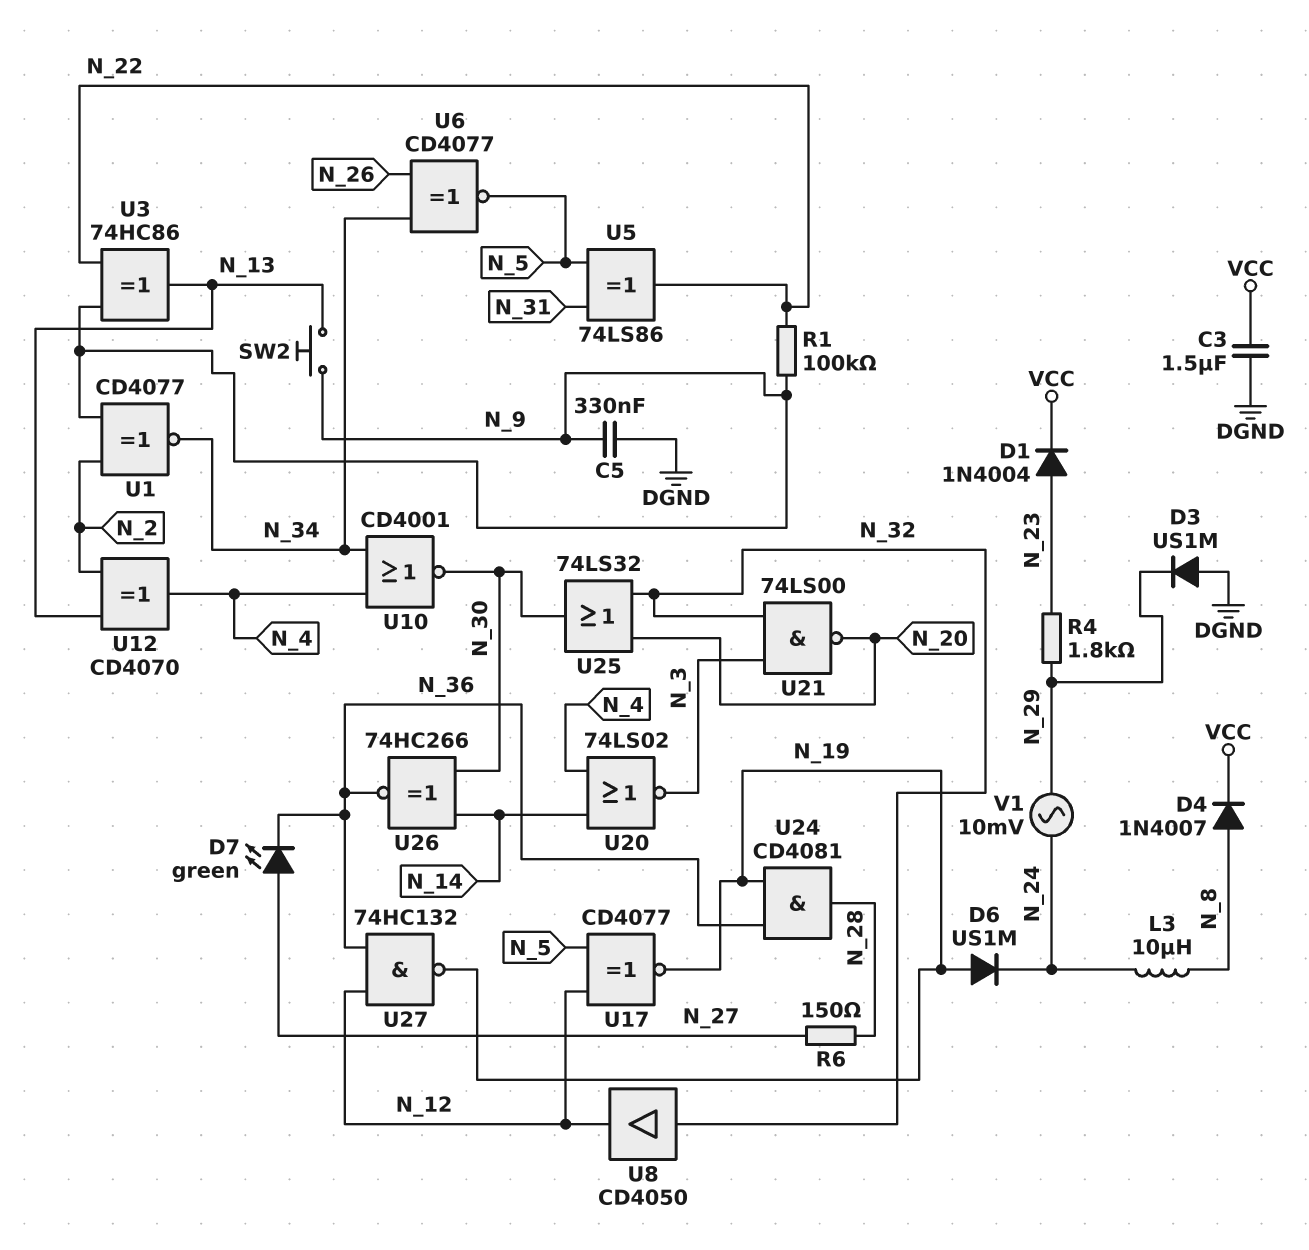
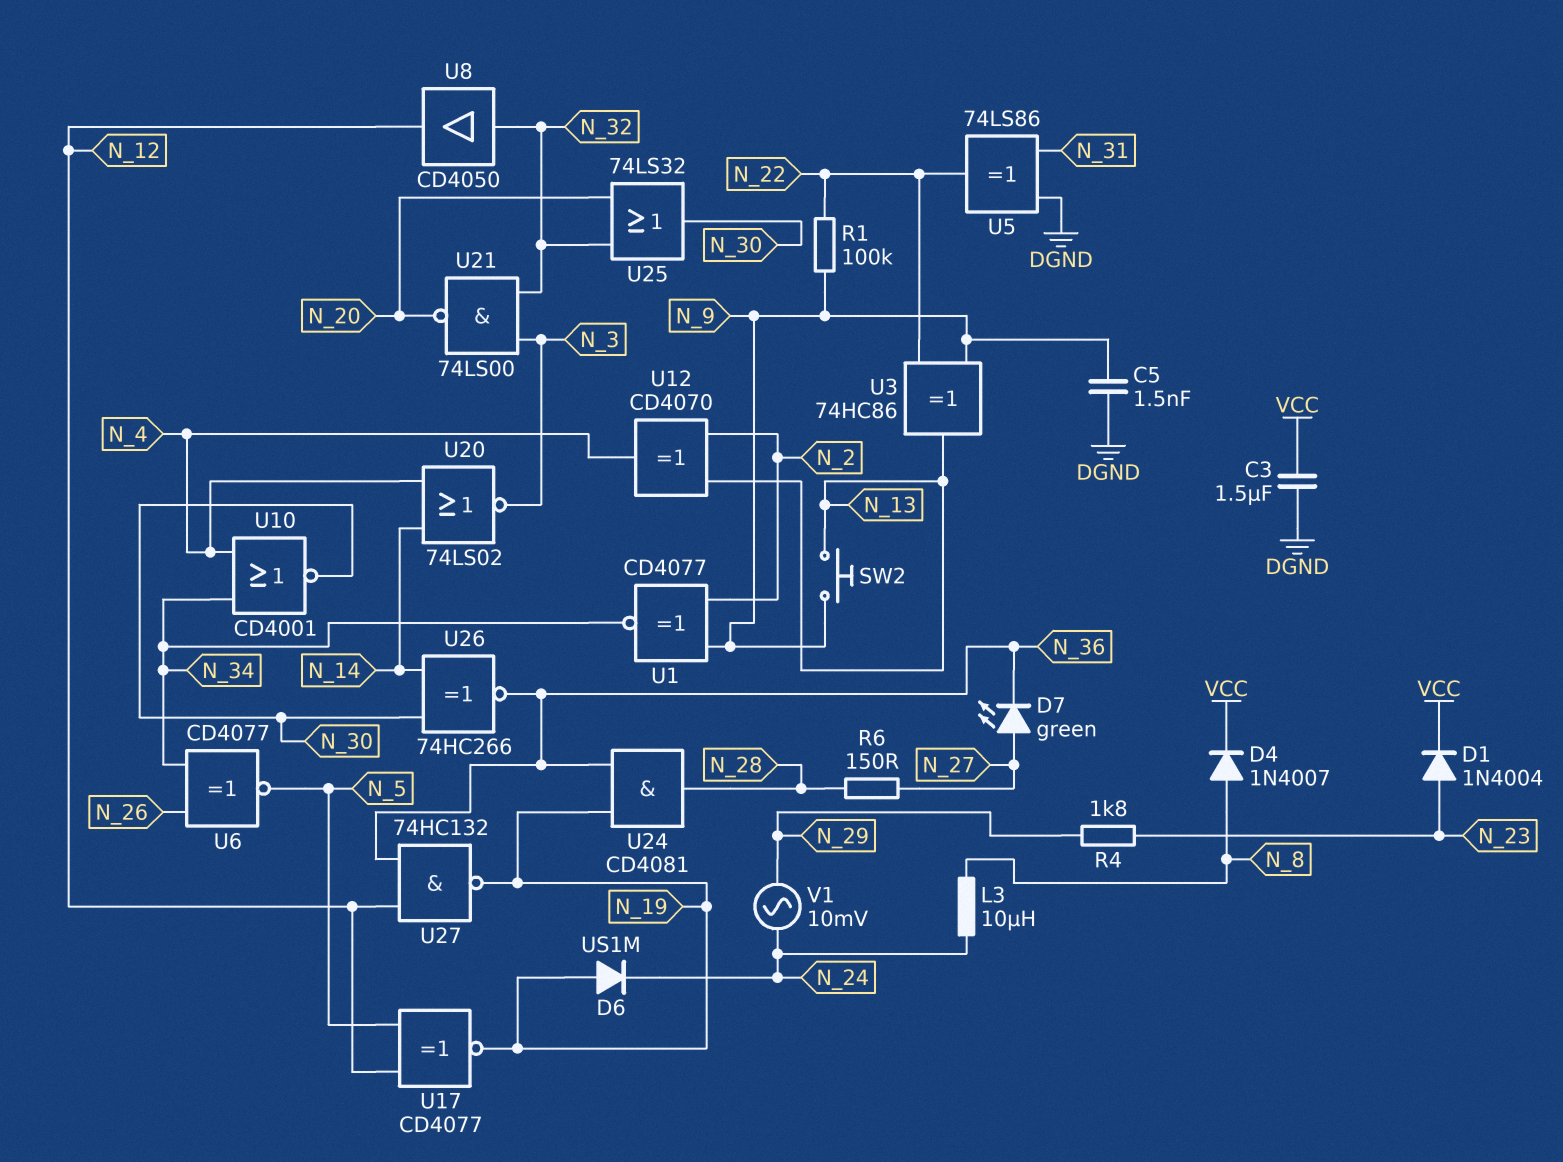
C5: 330nF (DGND, N_9) -> 1.5nF (DGND, N_9)
D3: diode US1M (A DGND, K N_29) -> none
U5: XOR 74LS86 (in N_5, in N_31, out N_22) -> XOR 74LS86 (in DGND, in N_31, out N_22)

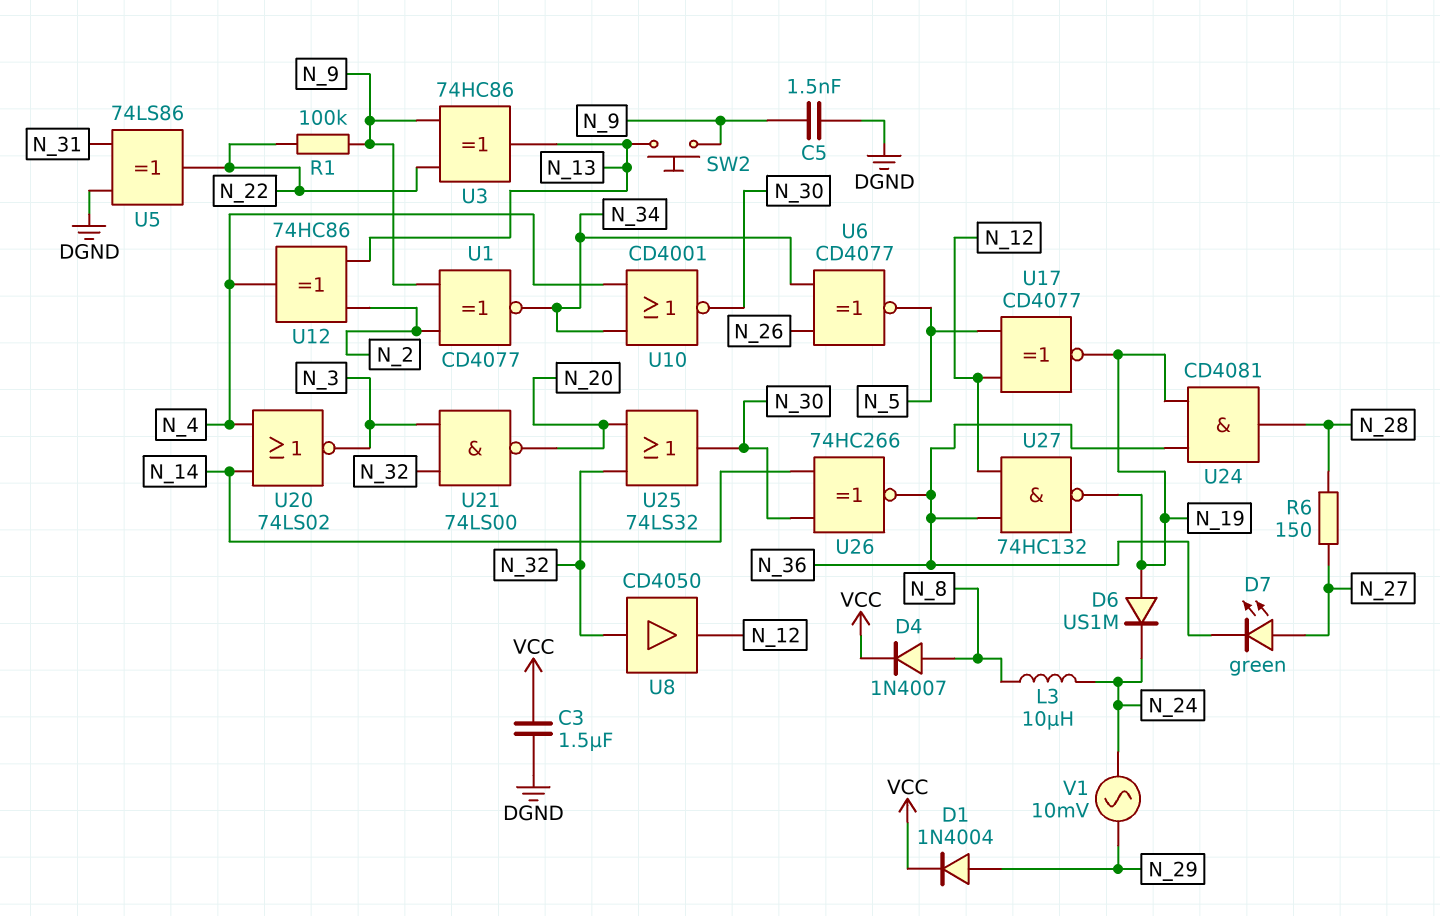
D1: diode 1N4004 (A N_23, K VCC) -> diode 1N4004 (A N_29, K VCC)
R4: 1.8k (N_23, N_29) -> none
U12: XOR CD4070 (in N_2, in N_13, out N_4) -> XOR 74HC86 (in N_2, in N_13, out N_4)

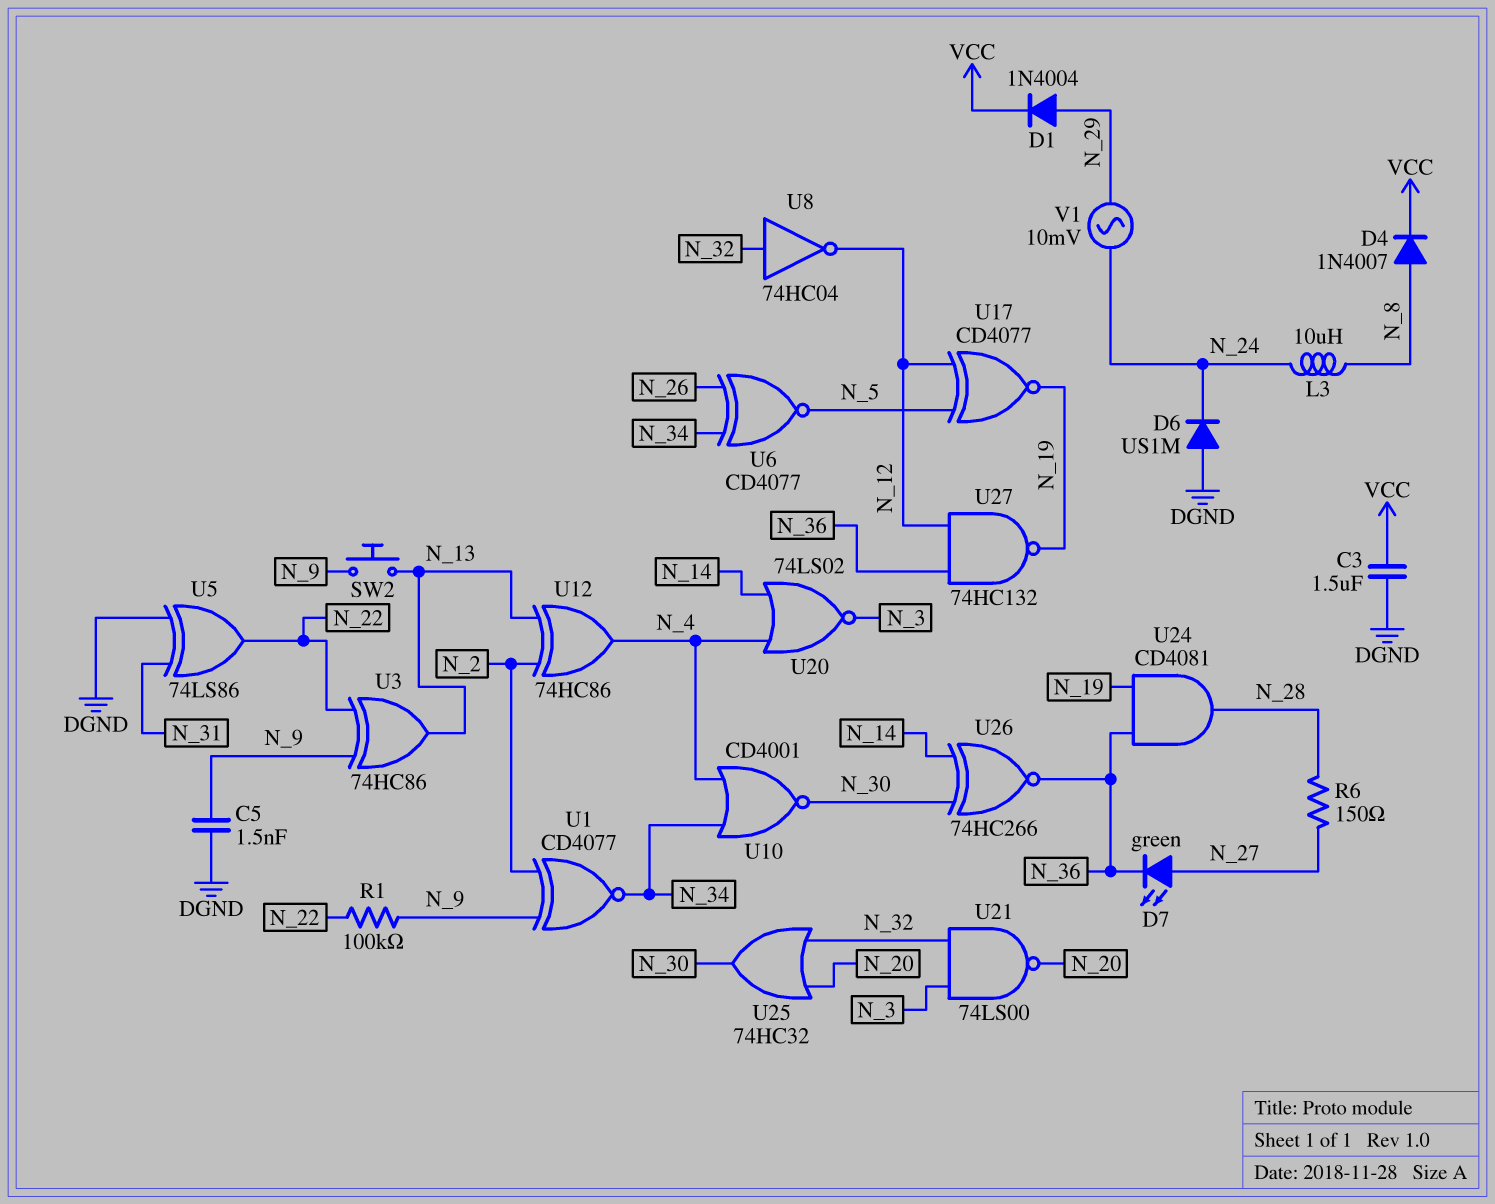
D6: diode US1M (A N_19, K N_24) -> diode US1M (A DGND, K N_24)
U8: buffer CD4050 (in N_32, out N_12) -> NOT 74HC04 (in N_32, out N_12)
U25: OR 74LS32 (in N_20, in N_32, out N_30) -> OR 74HC32 (in N_20, in N_32, out N_30)

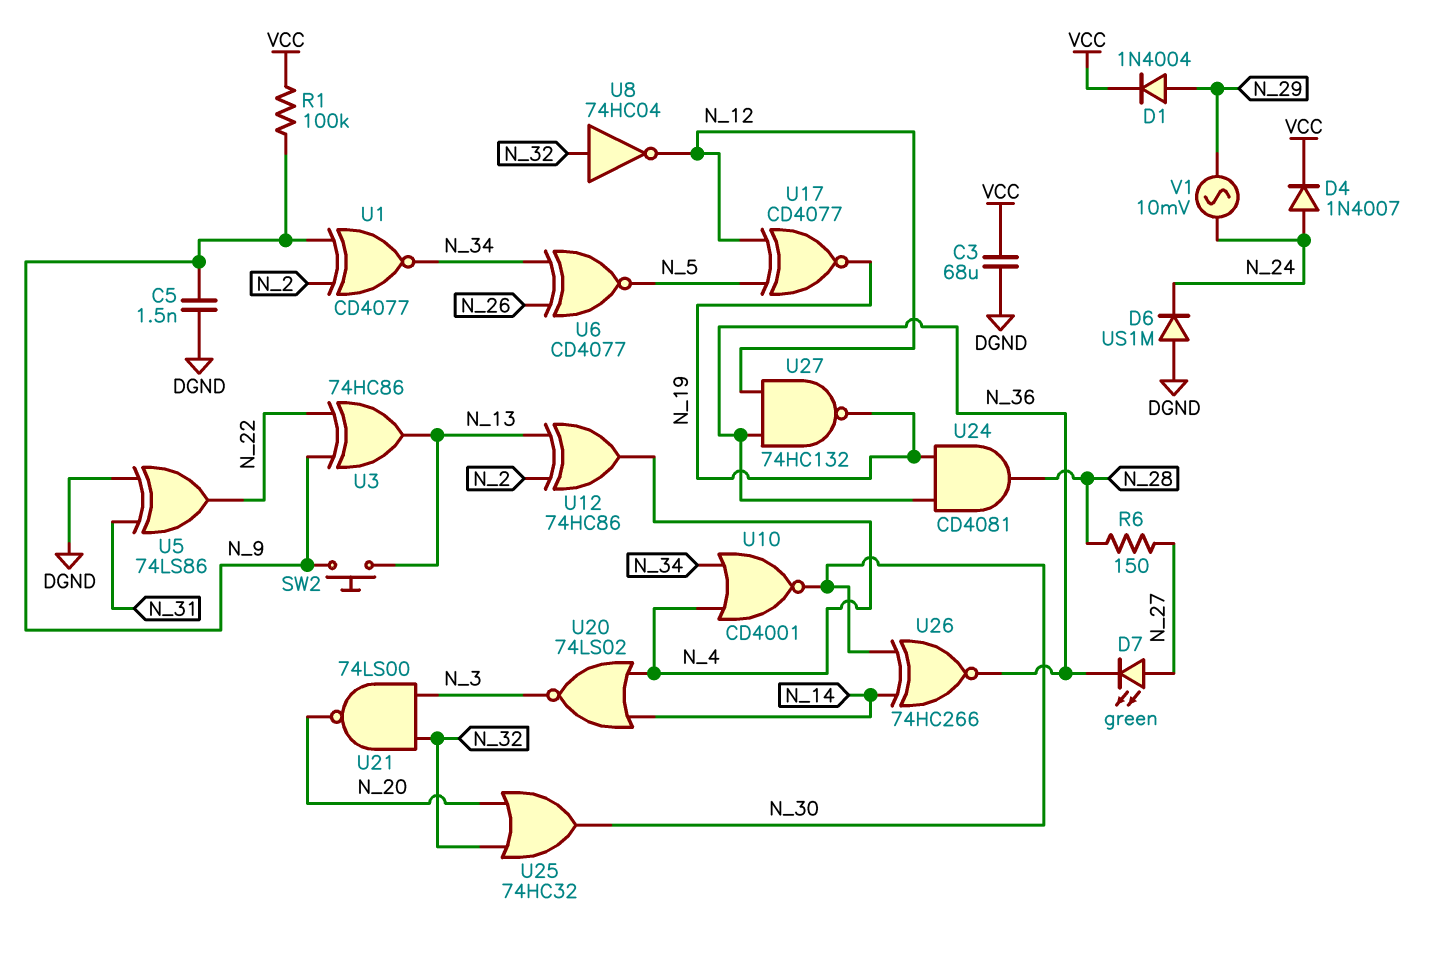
C3: 1.5uF (DGND, VCC) -> 68uF (DGND, VCC)
D4: diode 1N4007 (A N_8, K VCC) -> diode 1N4007 (A N_24, K VCC)
L3: 10uH (N_8, N_24) -> none
R1: 100k (N_9, N_22) -> 100k (N_9, VCC)

